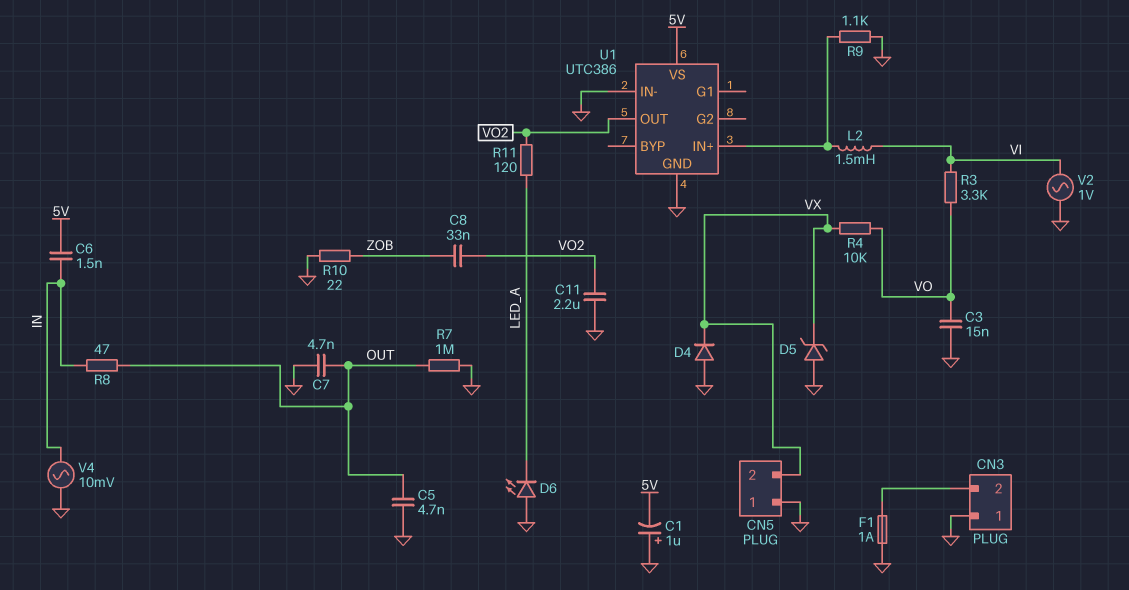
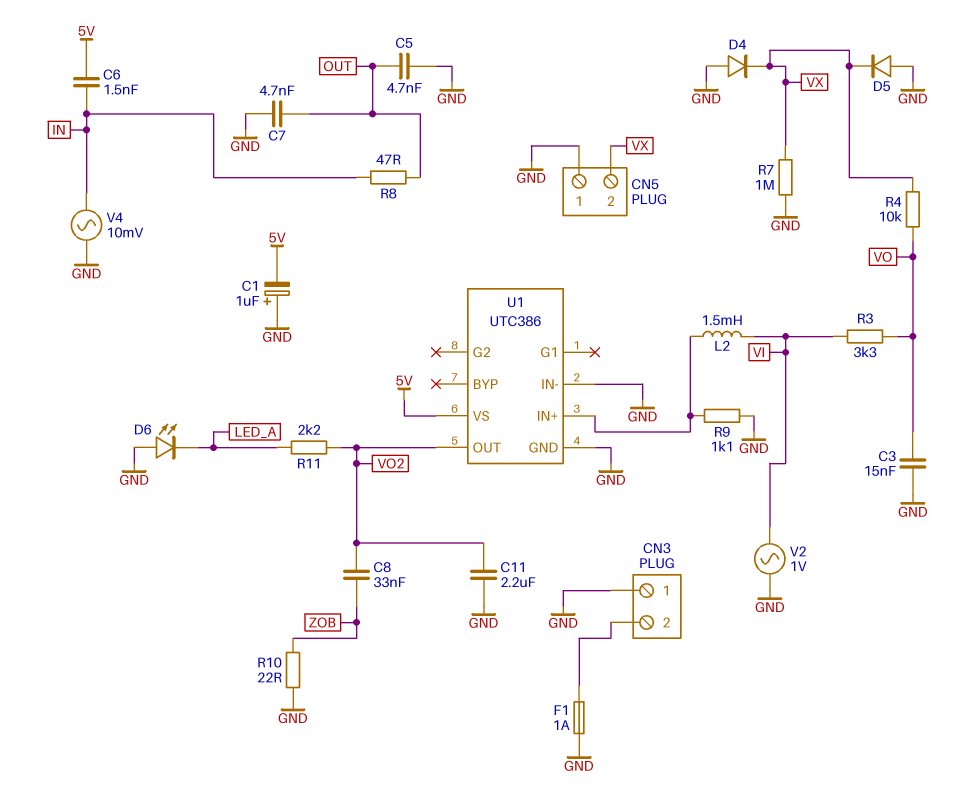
D5: zener (A GND, K VX) -> diode (A GND, K VX)
R7: 1M (GND, OUT) -> 1M (GND, VX)
R11: 120 (LED_A, VO2) -> 2.2k (LED_A, VO2)

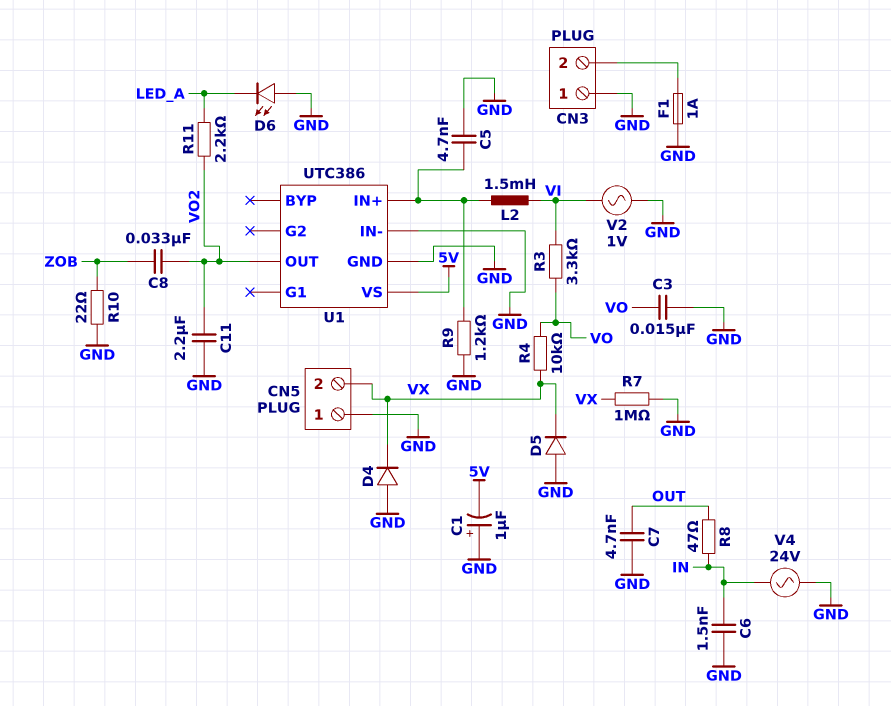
C5: 4.7nF (GND, OUT) -> 4.7nF (GND, U1/IN+)
C6: 1.5nF (5V, IN) -> 1.5nF (GND, IN)
R9: 1.1k (GND, U1/IN+) -> 1.2k (GND, U1/IN+)
V4: AC 10mV (GND, IN) -> AC 24V (GND, IN)

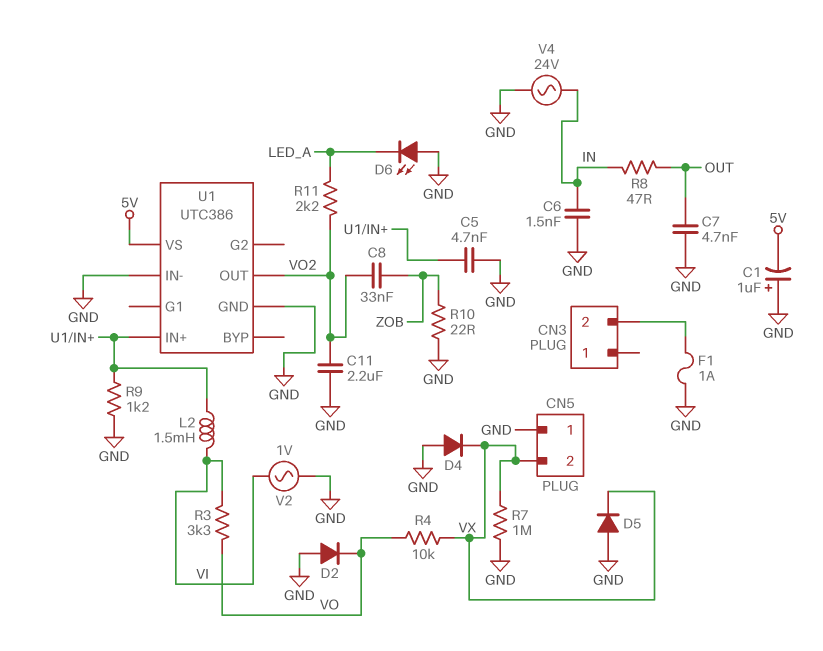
C3: 15nF (GND, VO) -> none
CN3 pin 1: GND -> none
D2: none -> diode (A GND, K VO)

